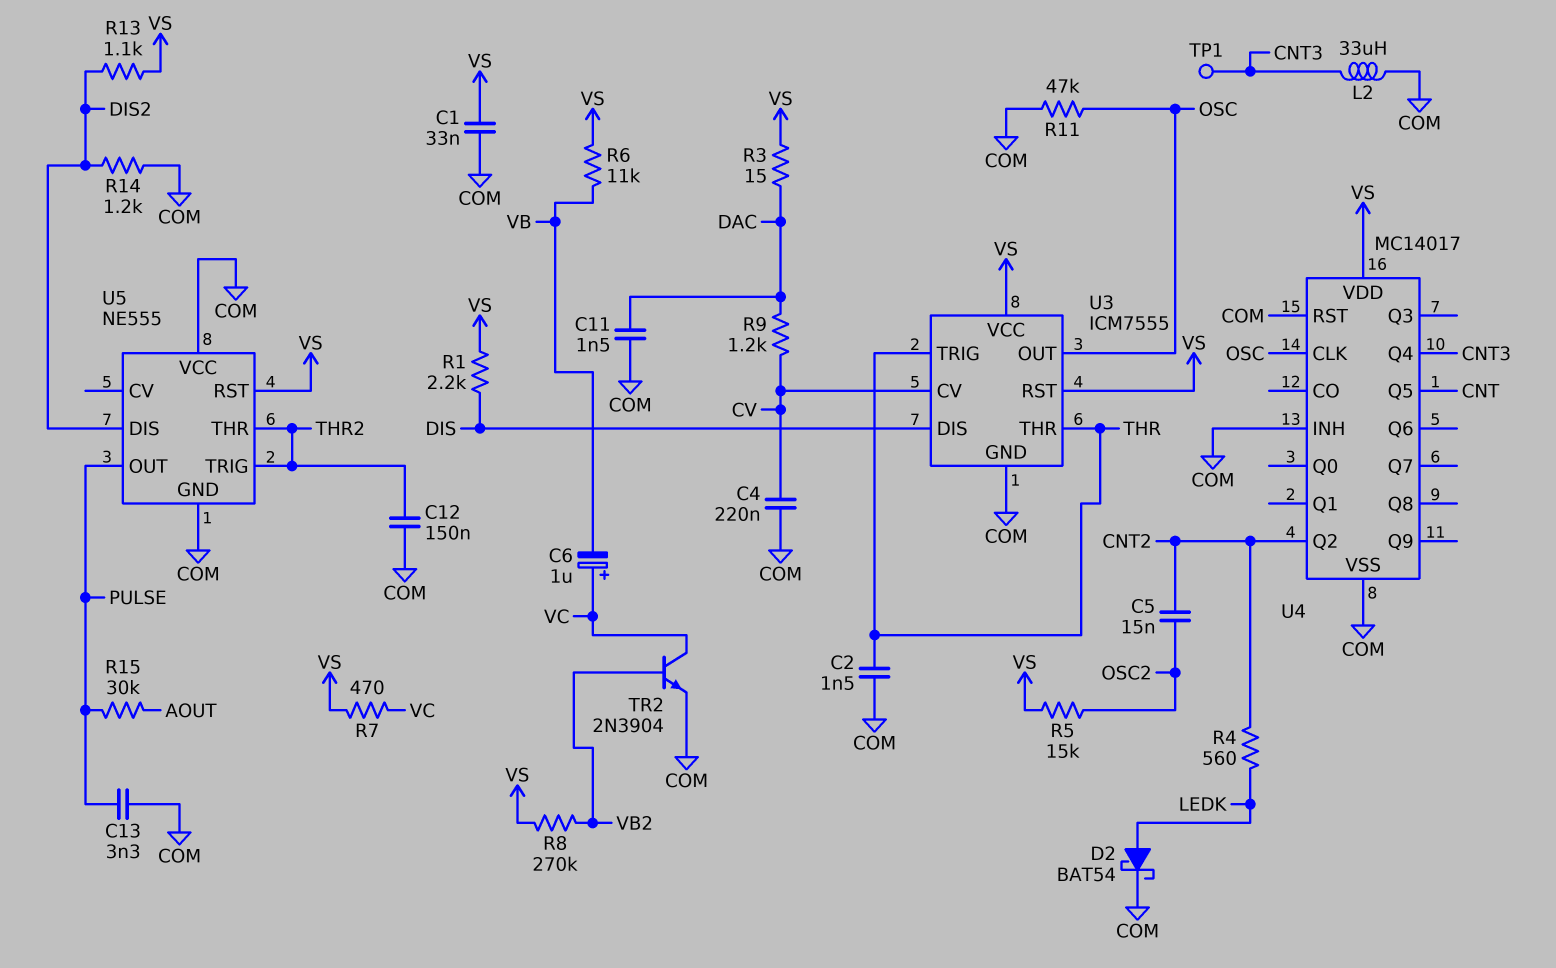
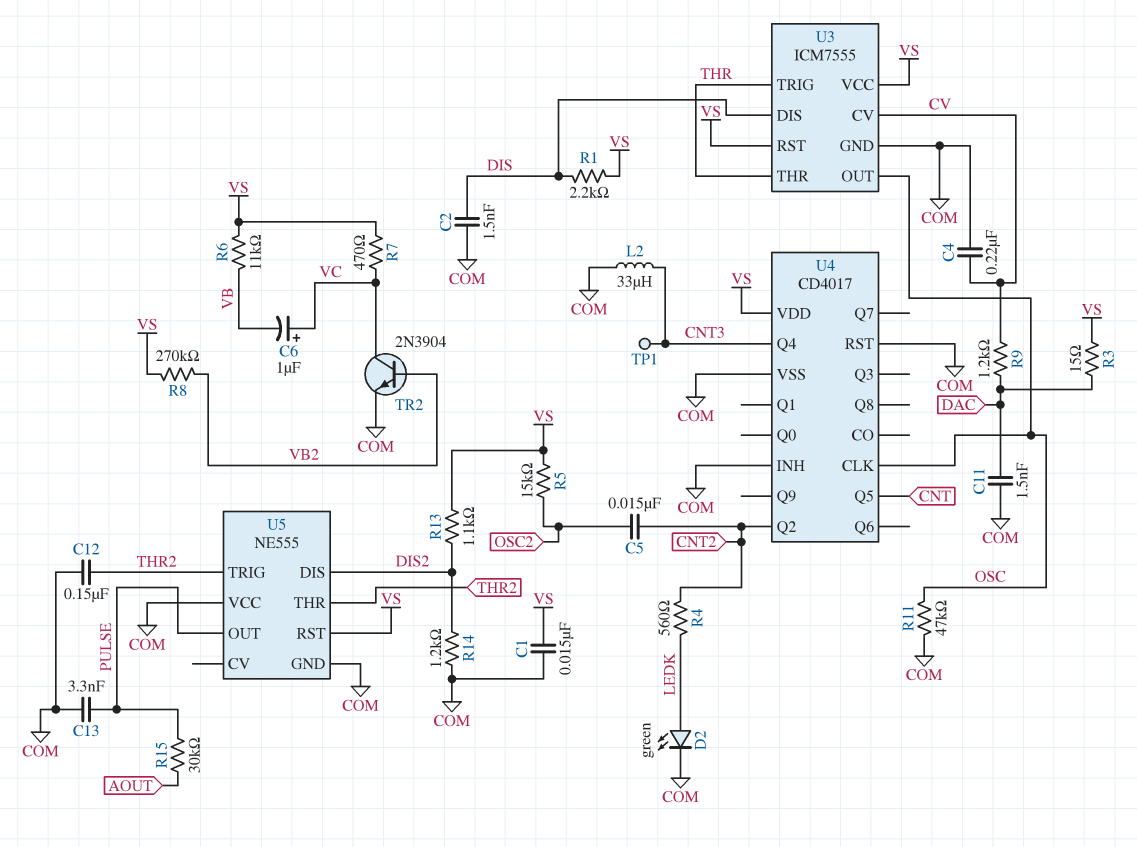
C1: 33nF (COM, VS) -> 15nF (COM, VS)
C2: 1.5nF (COM, THR) -> 1.5nF (COM, DIS)
D2: schottky BAT54 (A LEDK, K COM) -> LED green (A LEDK, K COM)
U4: MC14017 -> CD4017

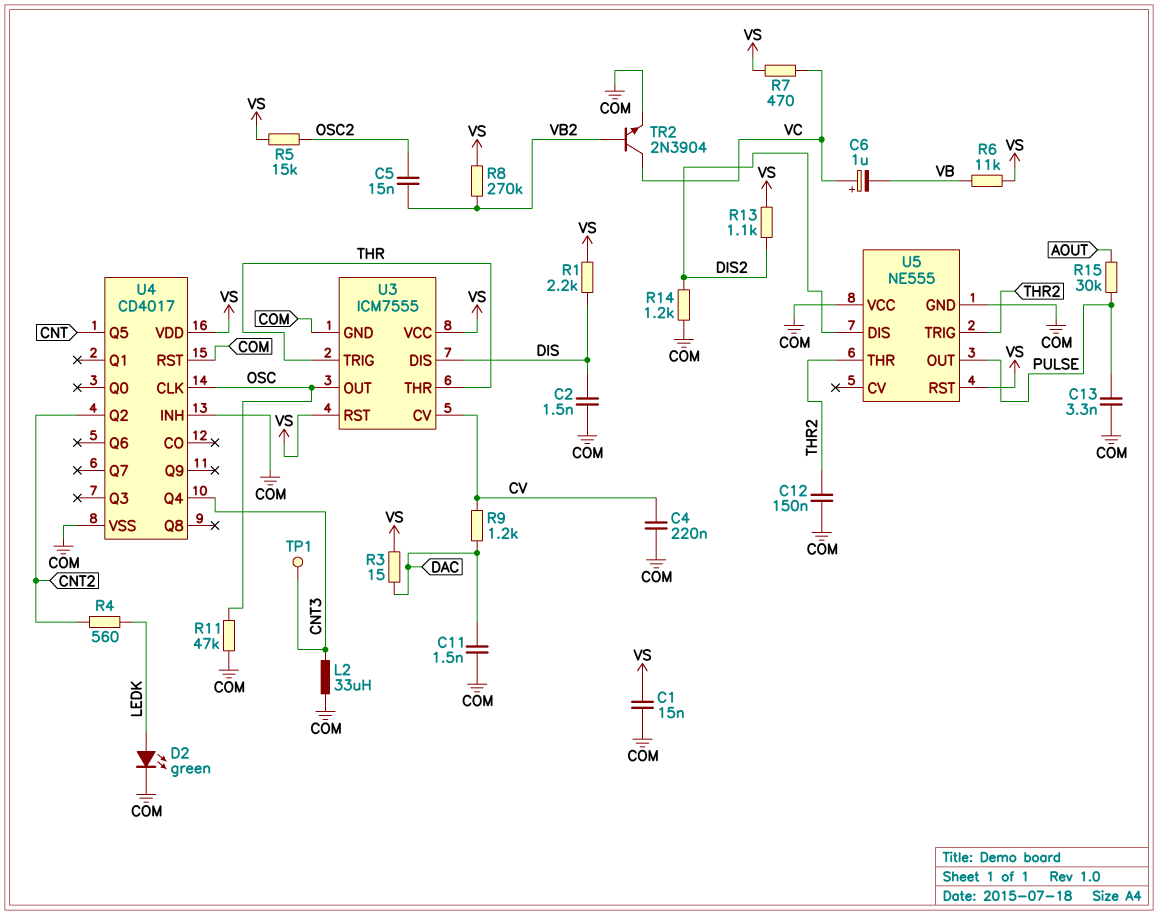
C5: 15nF (CNT2, OSC2) -> 15nF (OSC2, VB2)

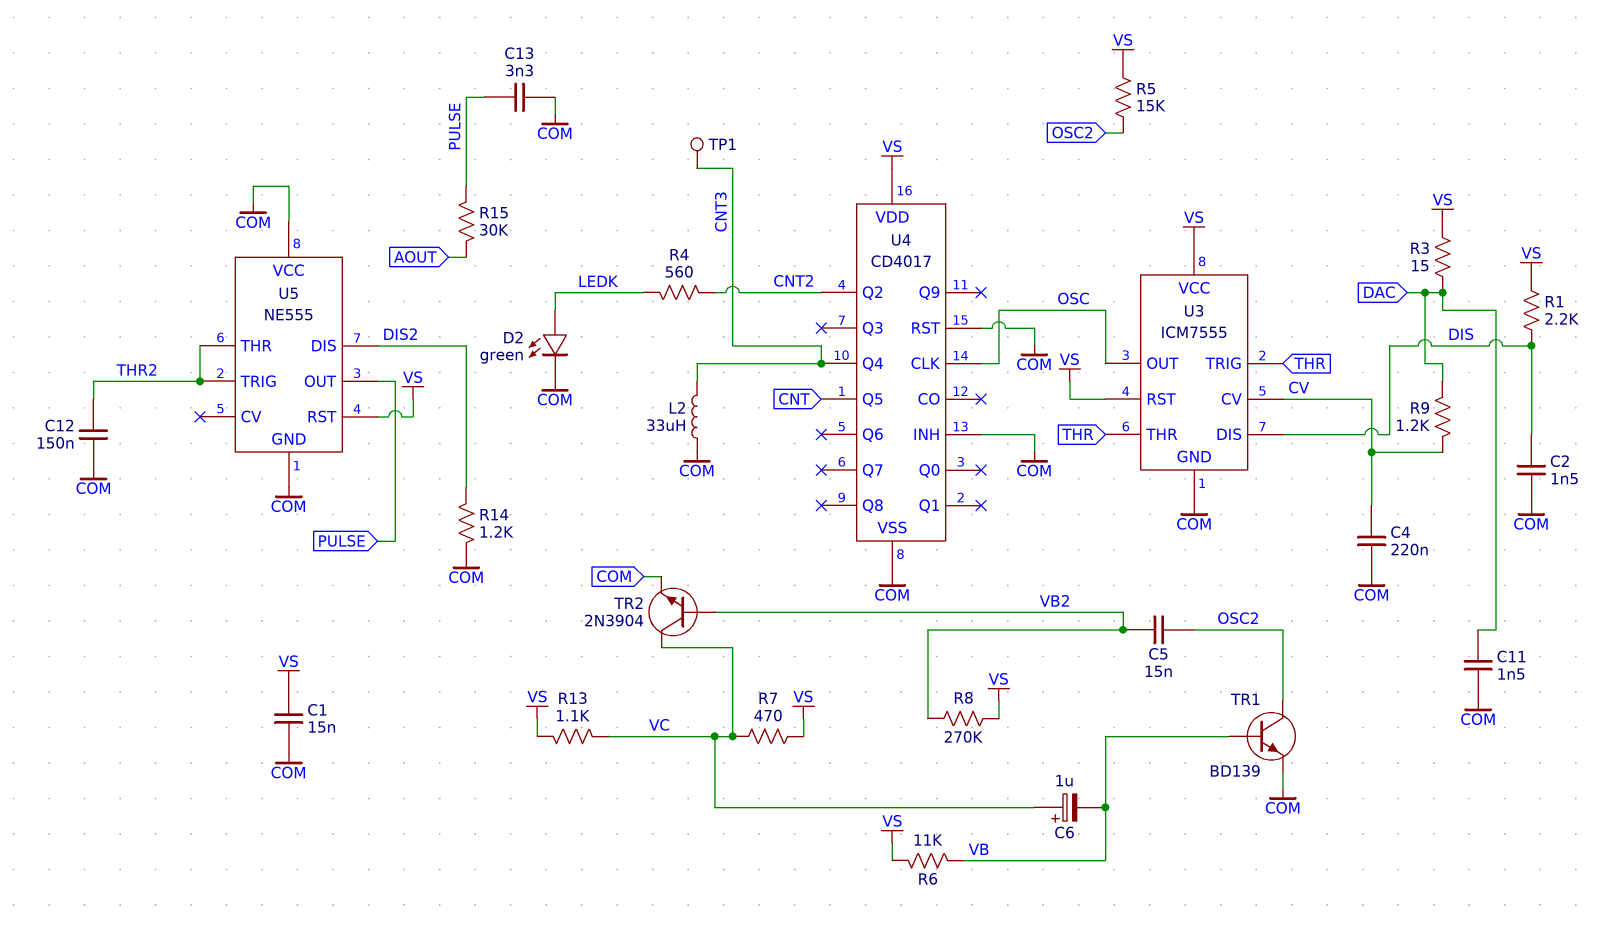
R11: 47k (COM, OSC) -> none
R13: 1.1k (DIS2, VS) -> 1.1k (VC, VS)
TR1: none -> NPN BD139 (B VB, C OSC2, E COM)

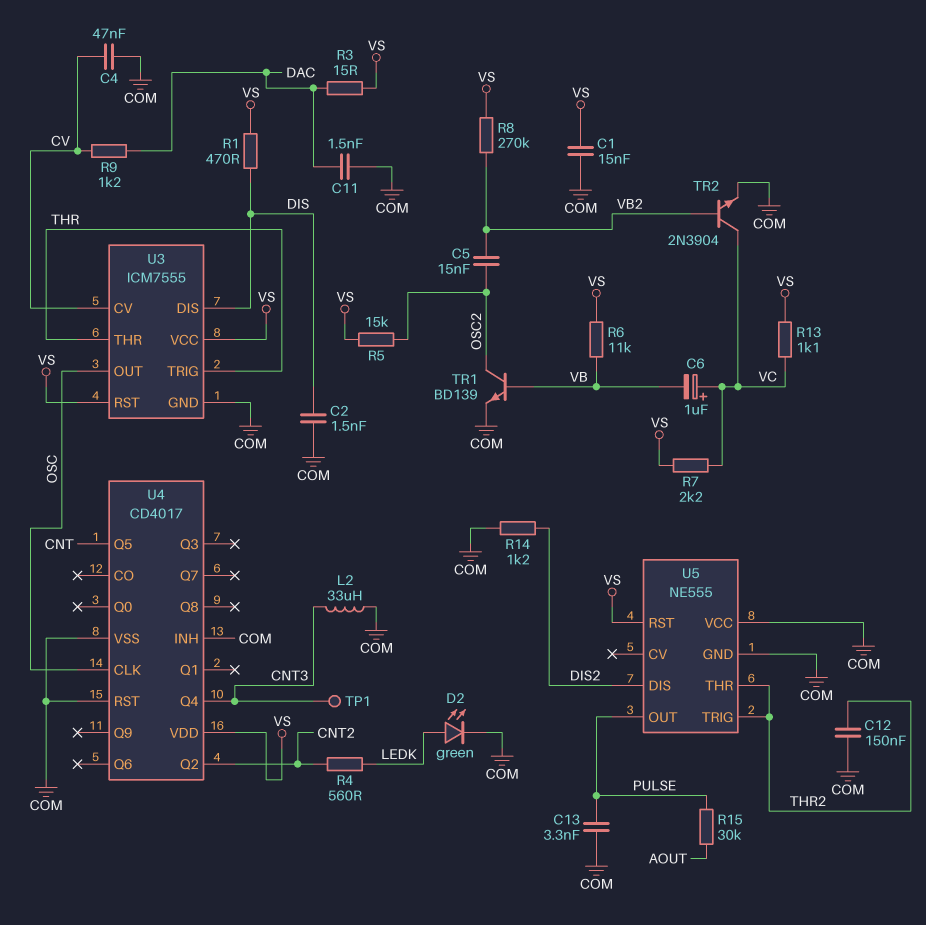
C4: 220nF (COM, CV) -> 47nF (COM, CV)
R1: 2.2k (DIS, VS) -> 470 (DIS, VS)
R7: 470 (VC, VS) -> 2.2k (VC, VS)

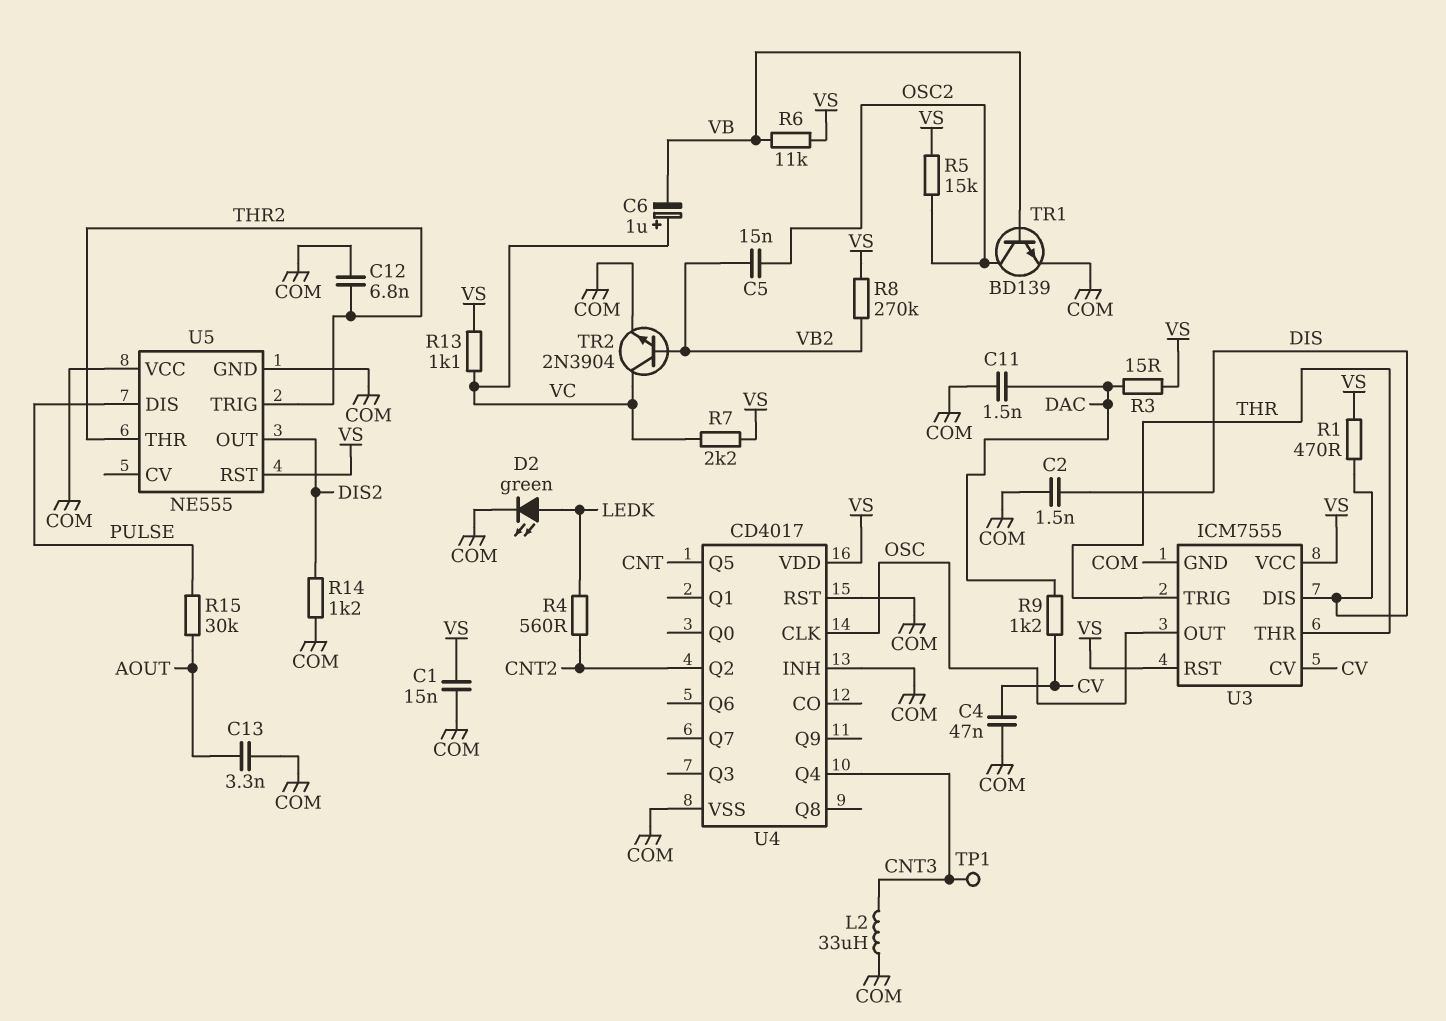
C12: 150nF (COM, THR2) -> 6.8nF (COM, THR2)
C13: 3.3nF (COM, PULSE) -> 3.3nF (AOUT, COM)
U5 pin DIS: DIS2 -> PULSE
U5 pin OUT: PULSE -> DIS2

